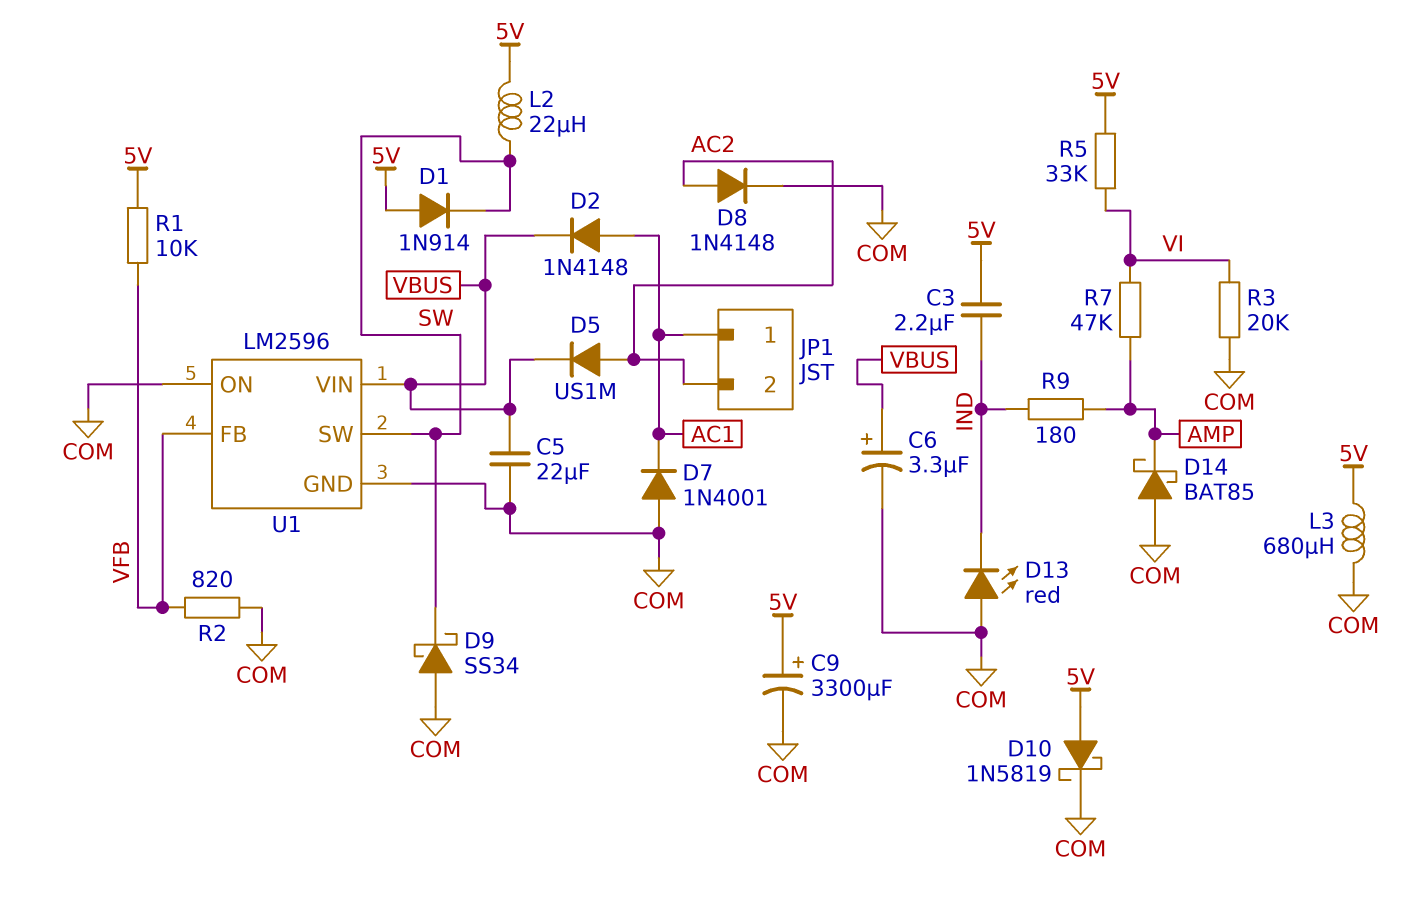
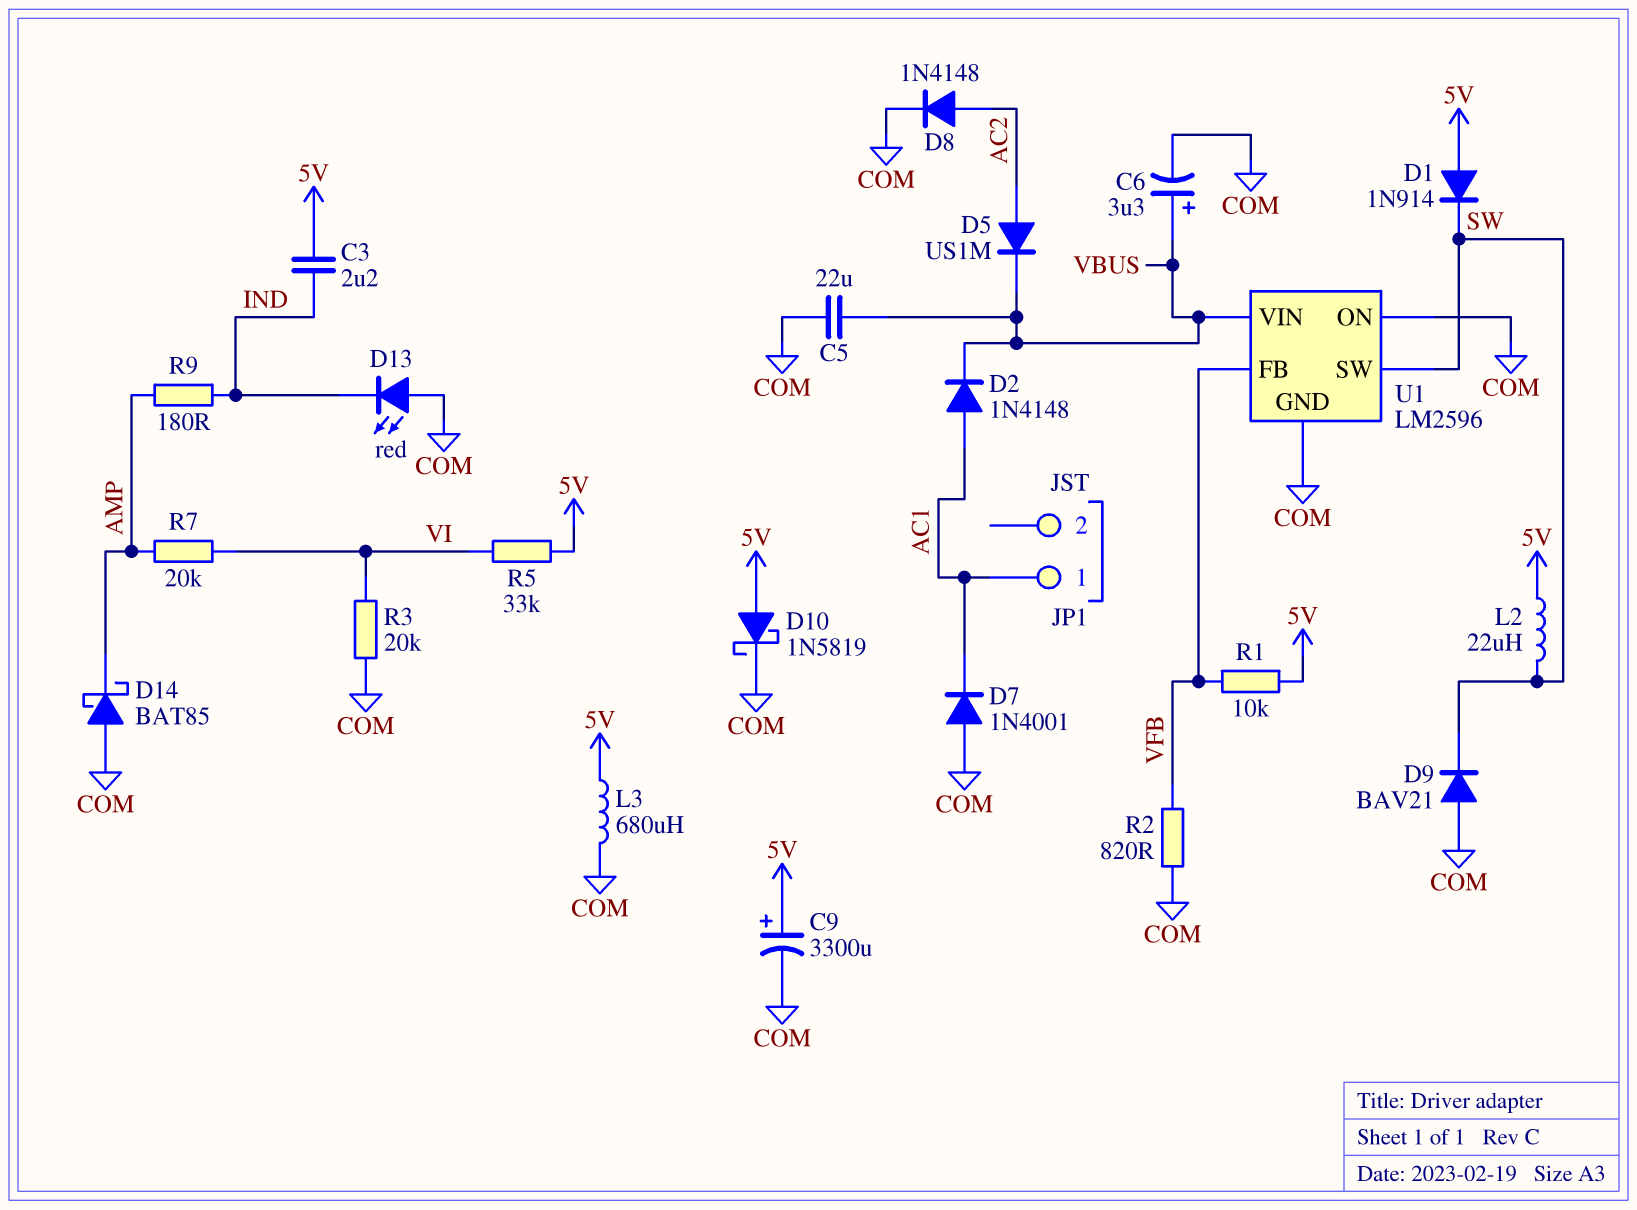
D9: schottky SS34 (A COM, K SW) -> diode BAV21 (A COM, K SW)
JP1 pin 2: AC2 -> none
R7: 47k (AMP, VI) -> 20k (AMP, VI)

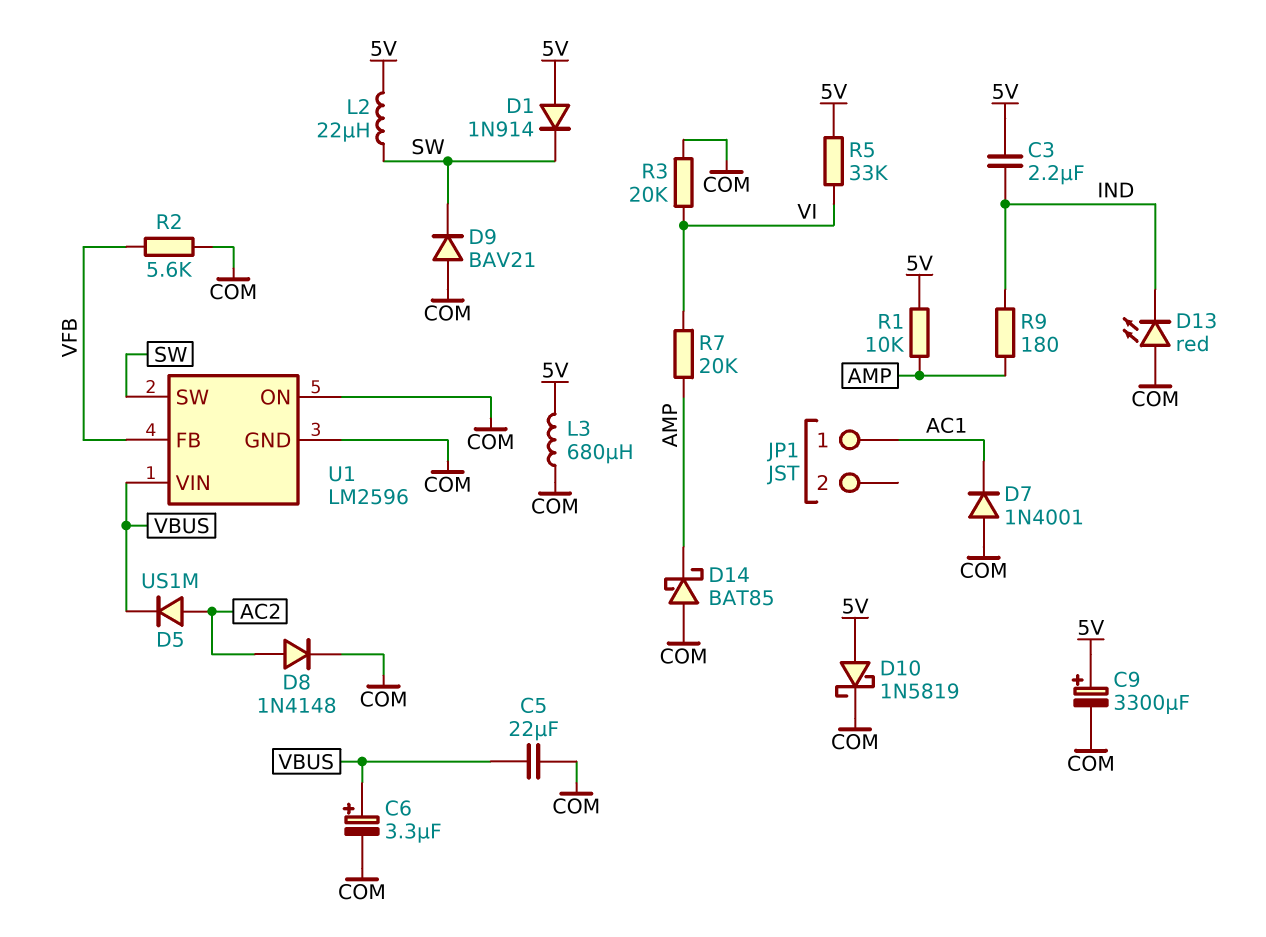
D2: diode 1N4148 (A AC1, K VBUS) -> none
R1: 10k (5V, VFB) -> 10k (5V, AMP)
R2: 820 (COM, VFB) -> 5.6k (COM, VFB)

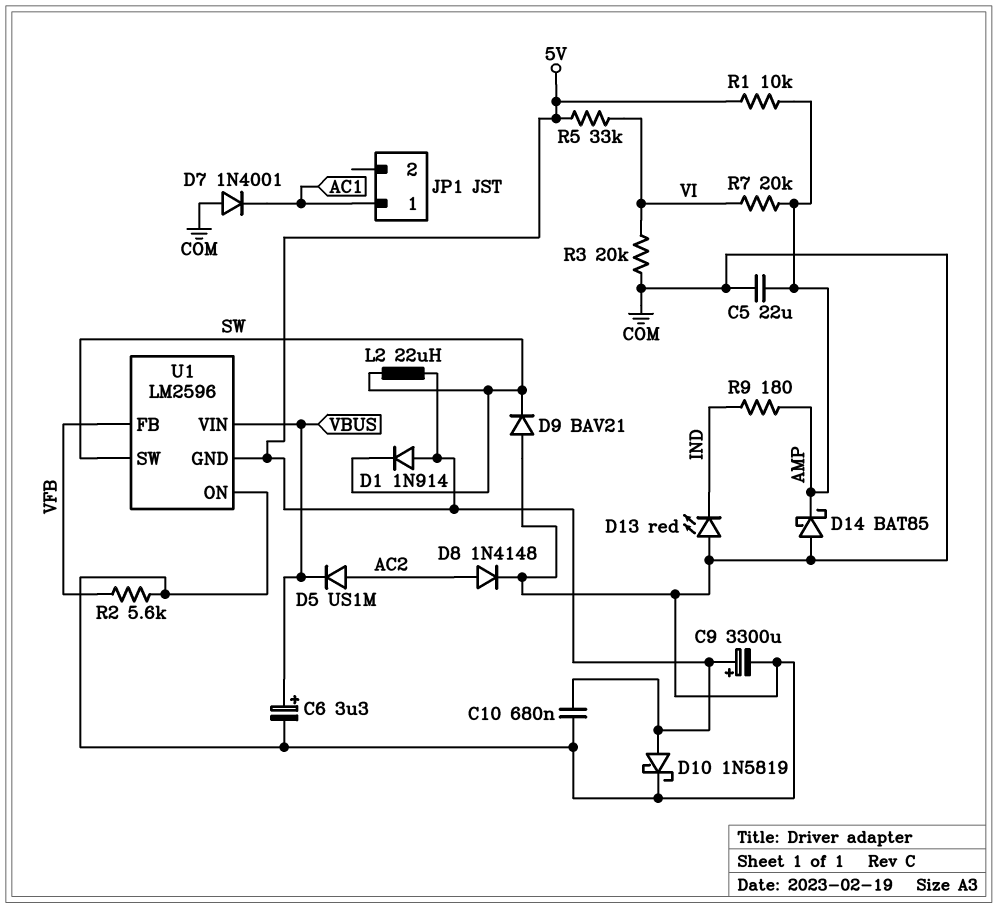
C3: 2.2uF (5V, IND) -> none
C5: 22uF (COM, VBUS) -> 22uF (AMP, COM)
C10: none -> 680nF (5V, COM)
L3: 680uH (5V, COM) -> none
U1 pin GND: COM -> 5V

